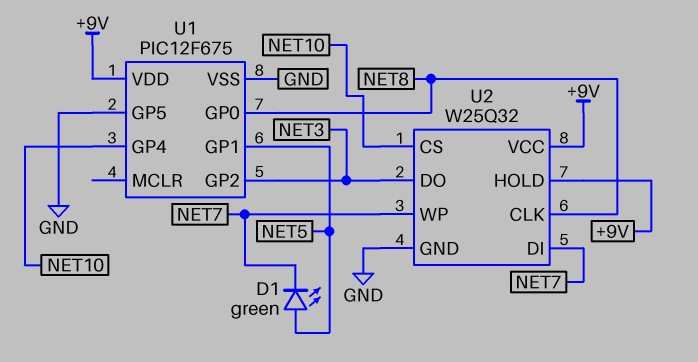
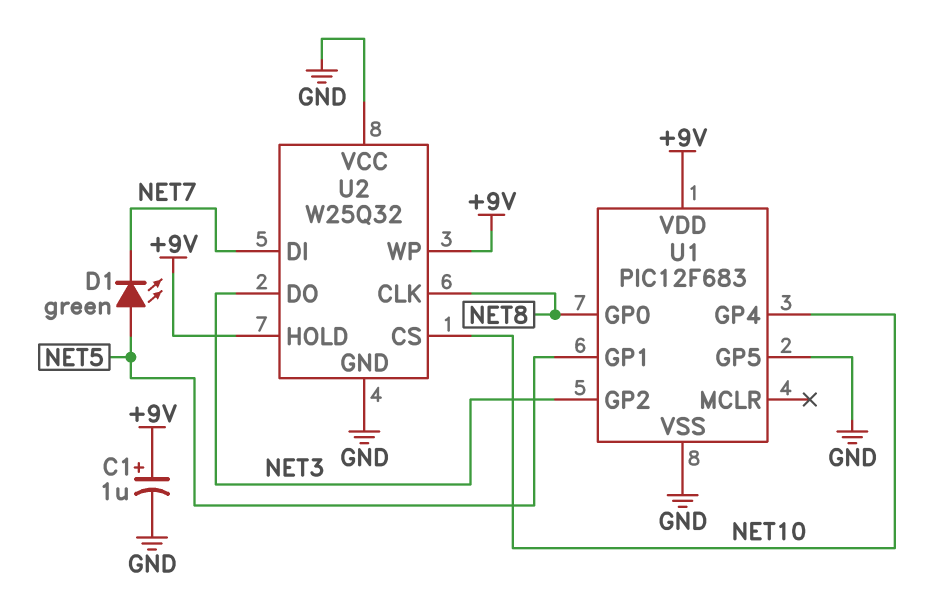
C1: none -> 1uF (plus +9V, minus GND)
U1: PIC12F675 -> PIC12F683
U2 pin VCC: +9V -> GND
U2 pin WP: NET7 -> +9V

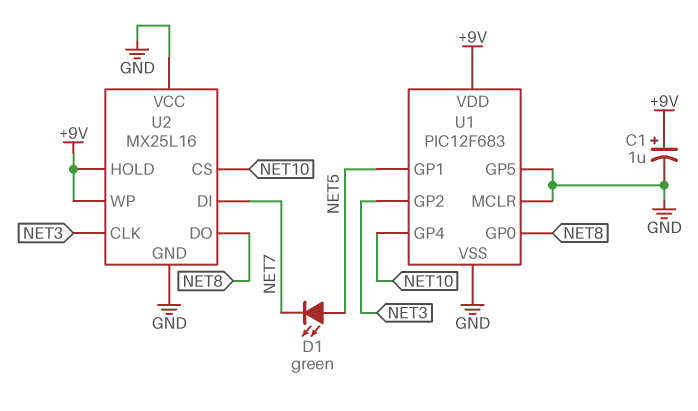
U1 pin MCLR: none -> GND
U2: W25Q32 -> MX25L16
U2 pin CLK: NET8 -> NET3
U2 pin DO: NET3 -> NET8

